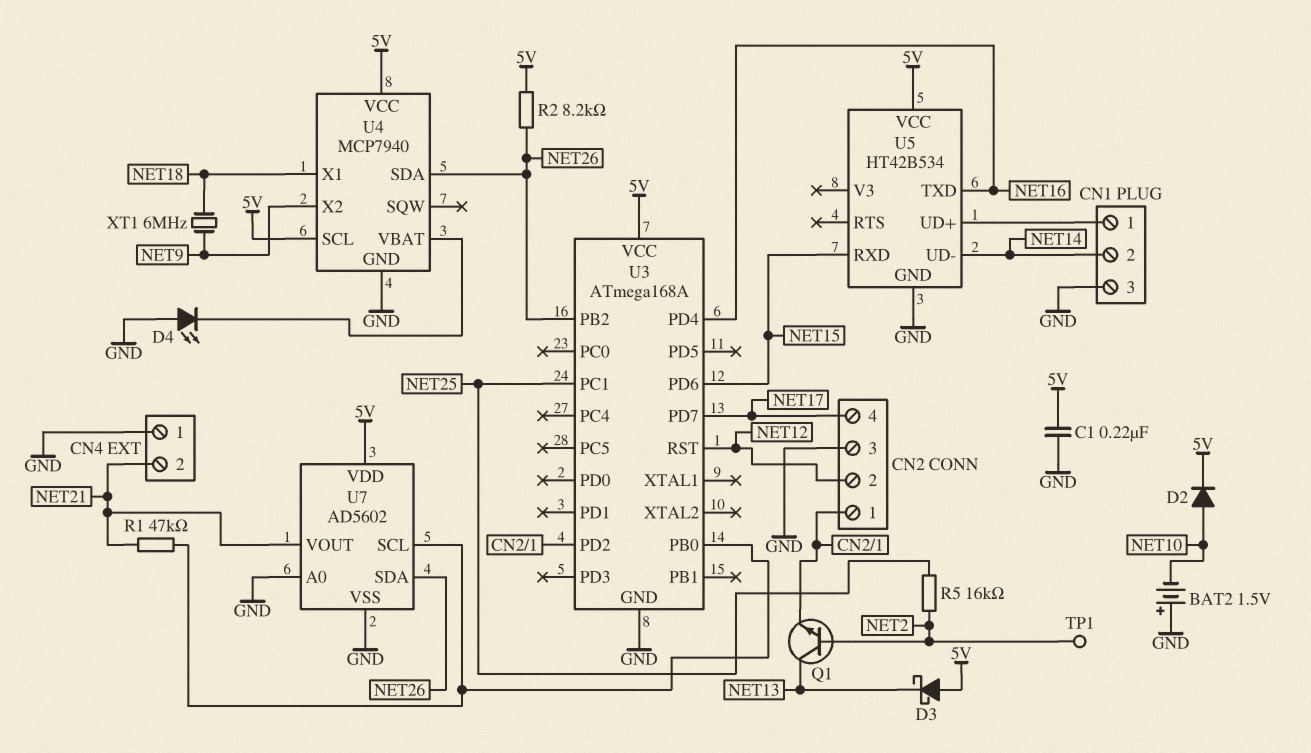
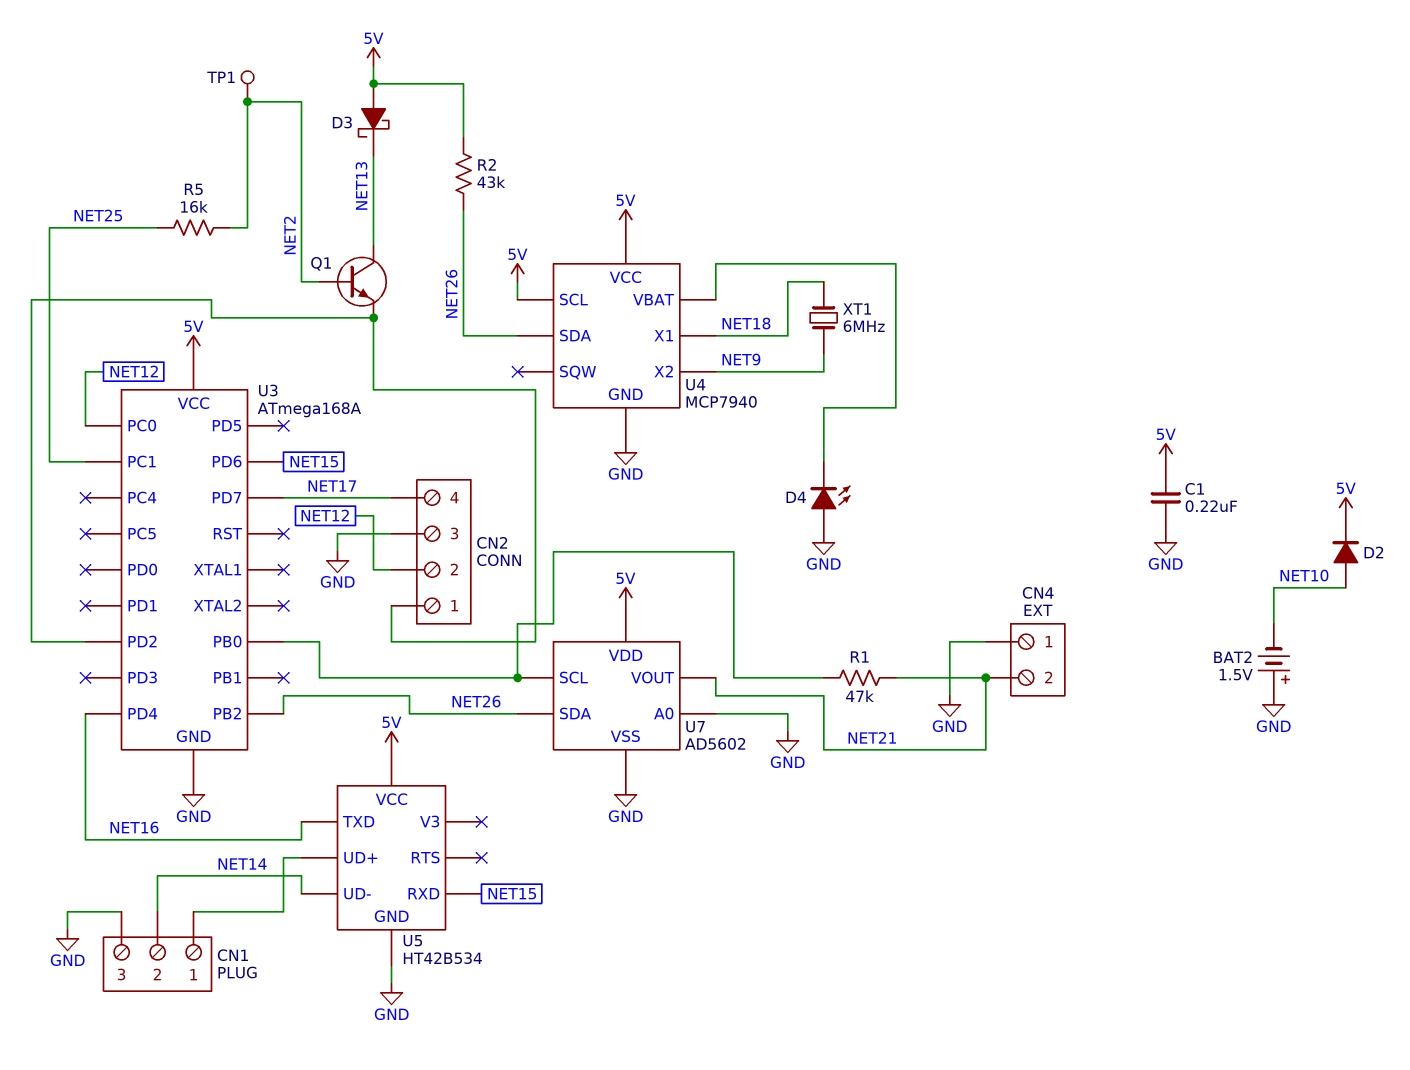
R2: 8.2k (5V, NET26) -> 43k (5V, NET26)
U3 pin PC0: none -> NET12
U3 pin RST: NET12 -> none

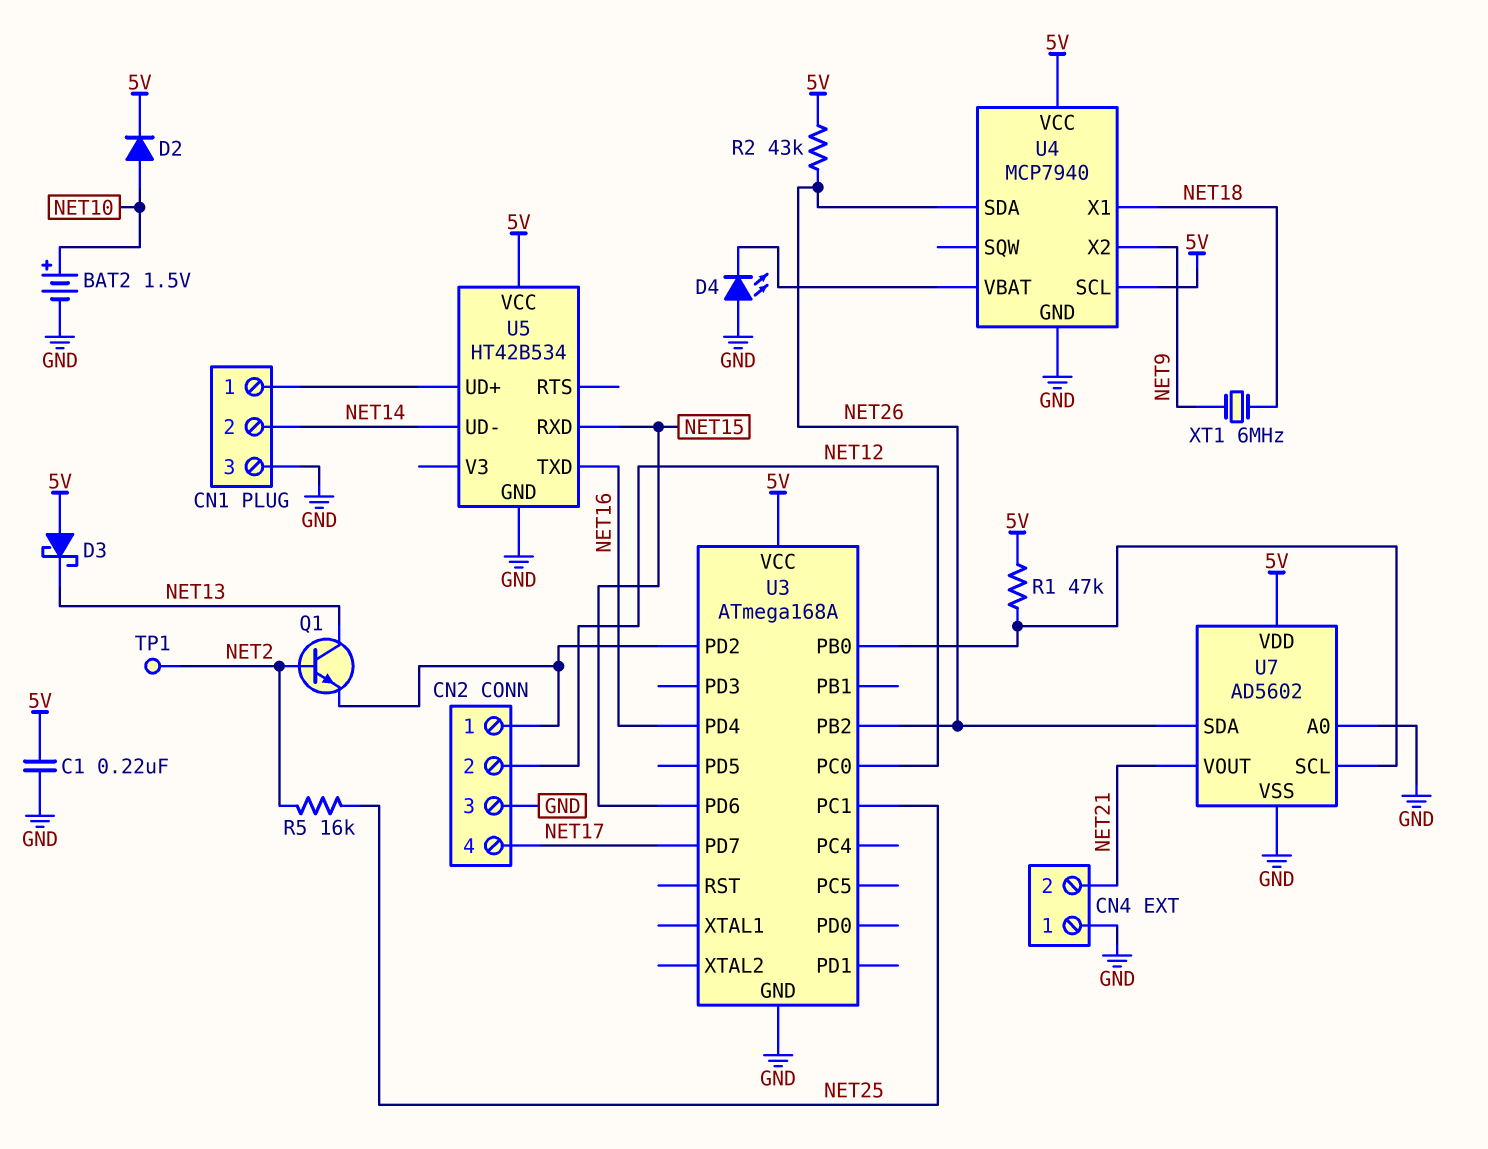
BAT2: 1.5V (plus GND, minus NET10) -> 1.5V (plus NET10, minus GND)
R1: 47k (NET21, U3/PB0) -> 47k (5V, U3/PB0)

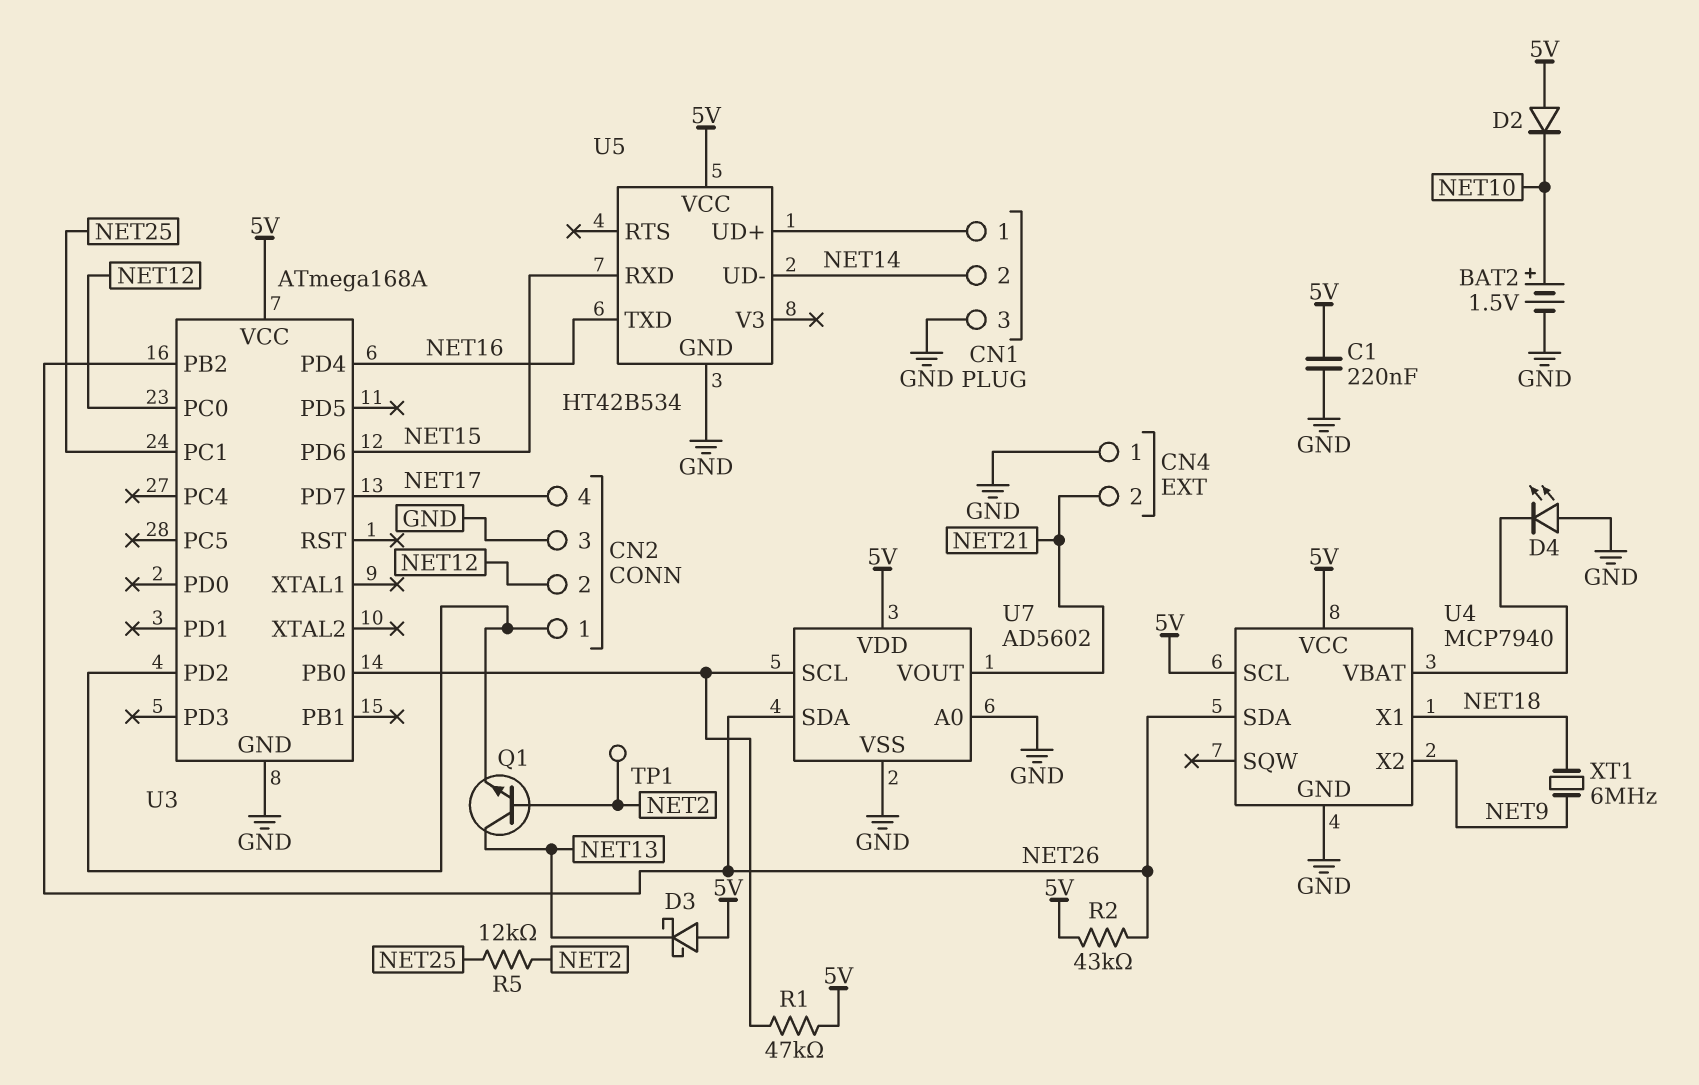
D2: diode (A NET10, K 5V) -> diode (A 5V, K NET10)
R5: 16k (NET2, NET25) -> 12k (NET2, NET25)

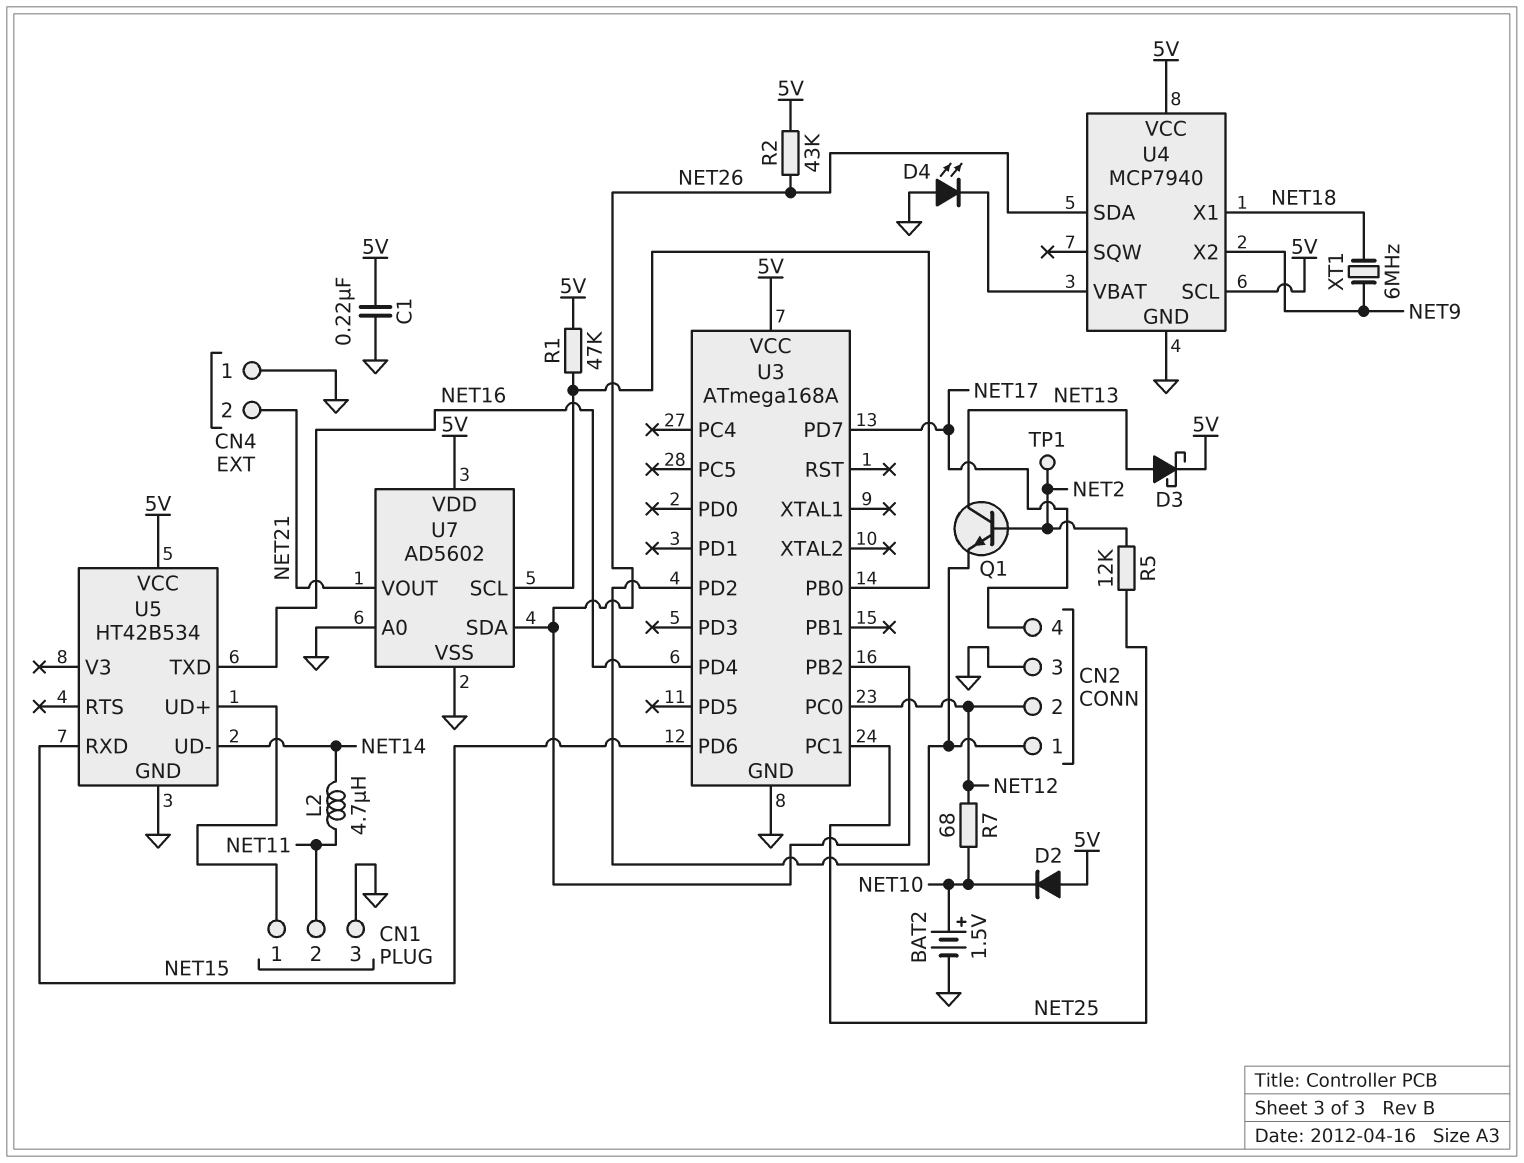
CN1 pin 2: NET14 -> NET11
D3: schottky (A 5V, K NET13) -> schottky (A NET13, K 5V)
L2: none -> 4.7uH (NET11, NET14)
R7: none -> 68 (NET10, NET12)

